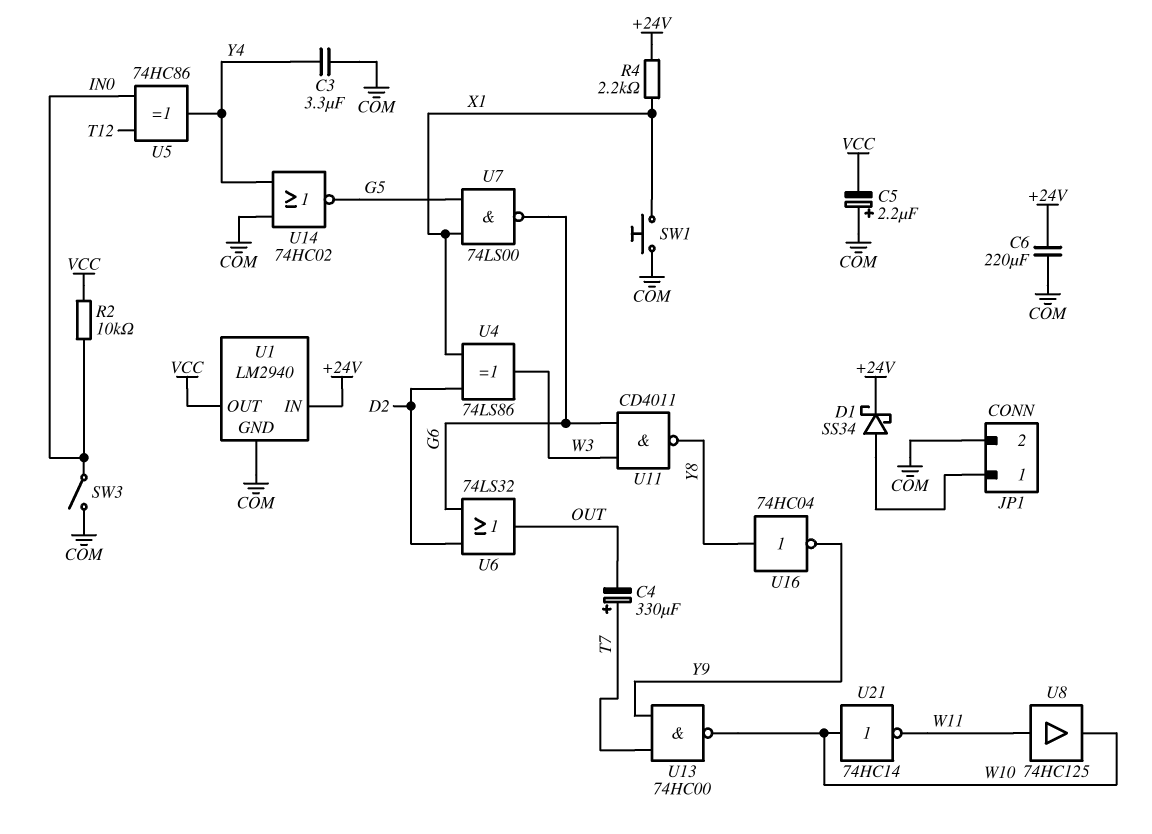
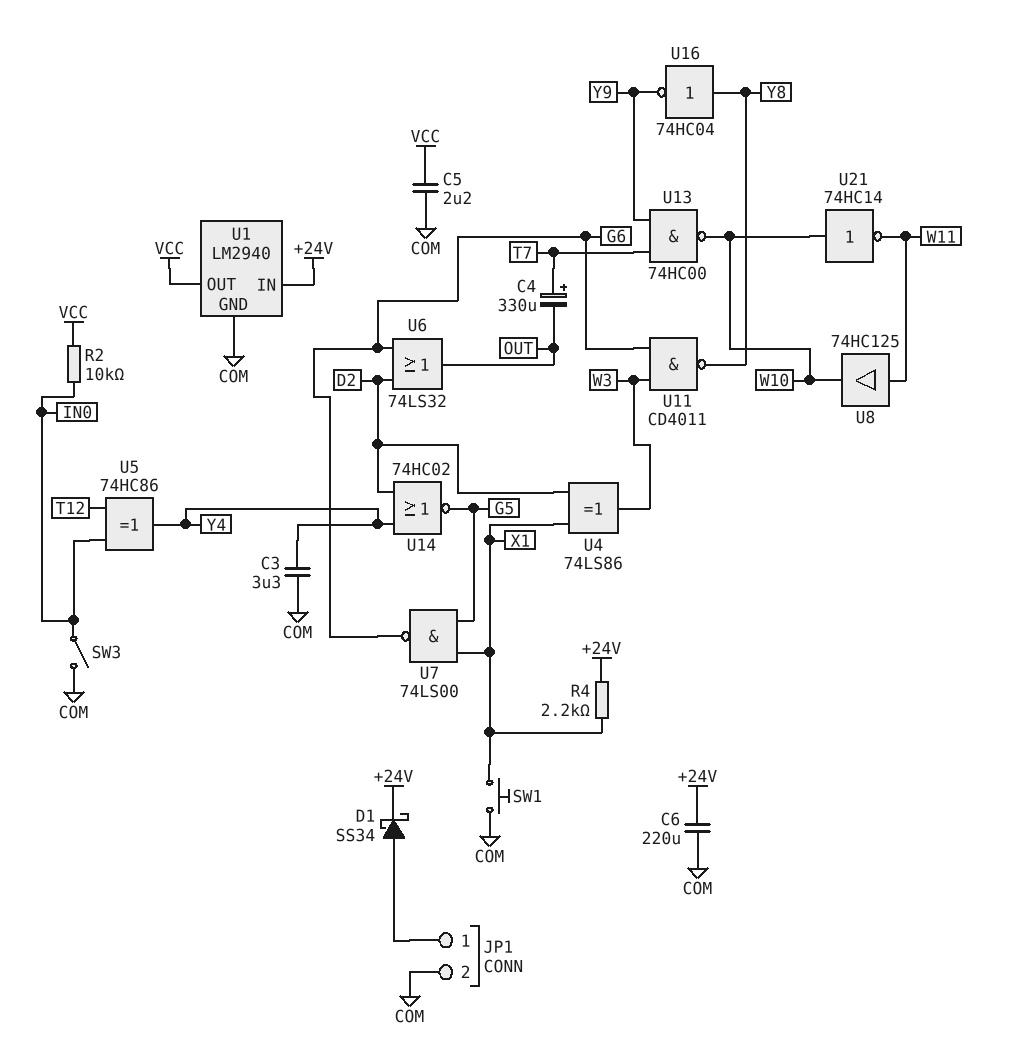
C5: 2.2uF (plus COM, minus VCC) -> 2.2uF (COM, VCC)
U14: NOR 74HC02 (in COM, in Y4, out G5) -> NOR 74HC02 (in D2, in Y4, out G5)

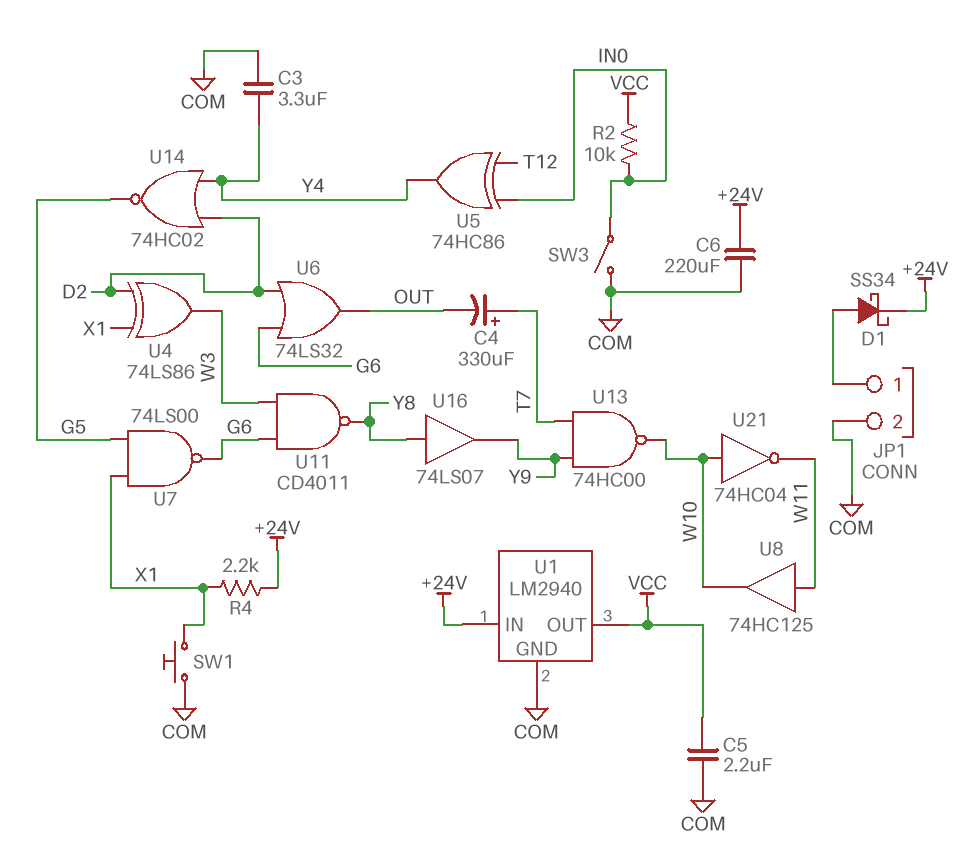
U16: NOT 74HC04 (in Y8, out Y9) -> buffer 74LS07 (in Y8, out Y9)
U21: NOT 74HC14 (in W10, out W11) -> NOT 74HC04 (in W10, out W11)

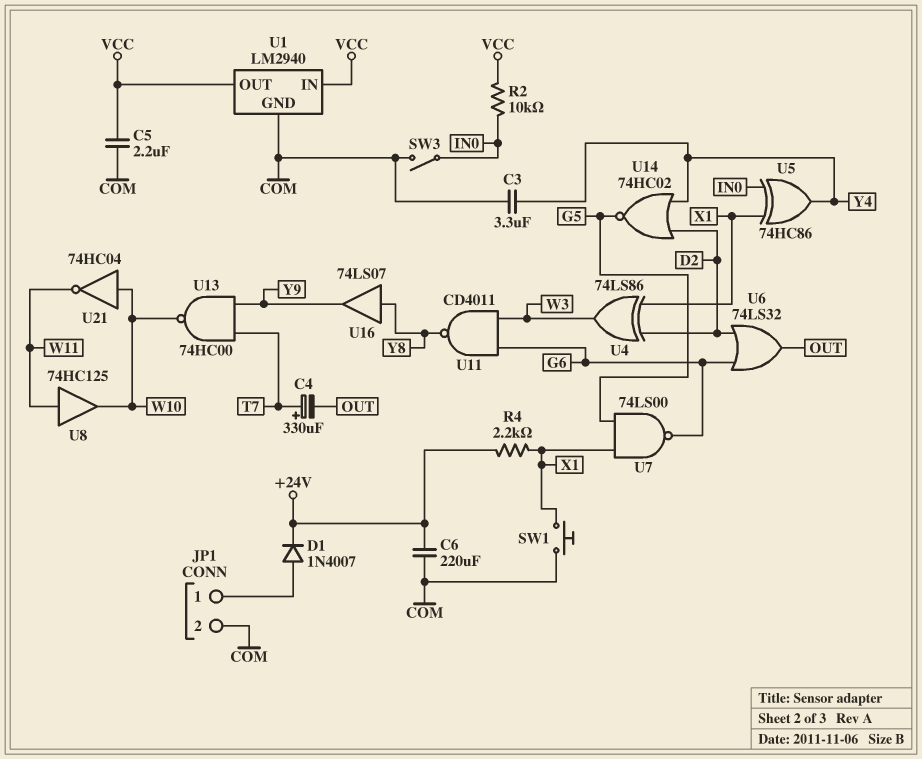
D1: schottky SS34 (A JP1/1, K +24V) -> diode 1N4007 (A JP1/1, K +24V)
U1 pin IN: +24V -> VCC
U5: XOR 74HC86 (in IN0, in T12, out Y4) -> XOR 74HC86 (in IN0, in X1, out Y4)

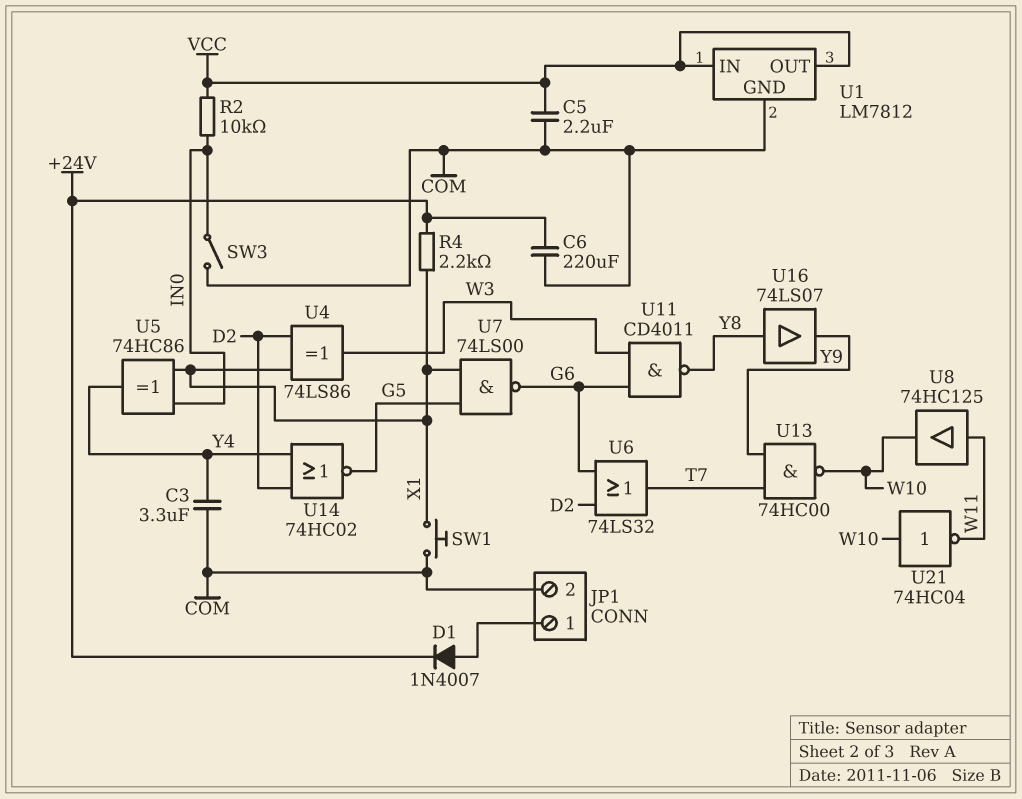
C4: 330uF (plus T7, minus OUT) -> none
U1: LM2940 -> LM7812
U6: OR 74LS32 (in D2, in G6, out OUT) -> OR 74LS32 (in D2, in G6, out T7)

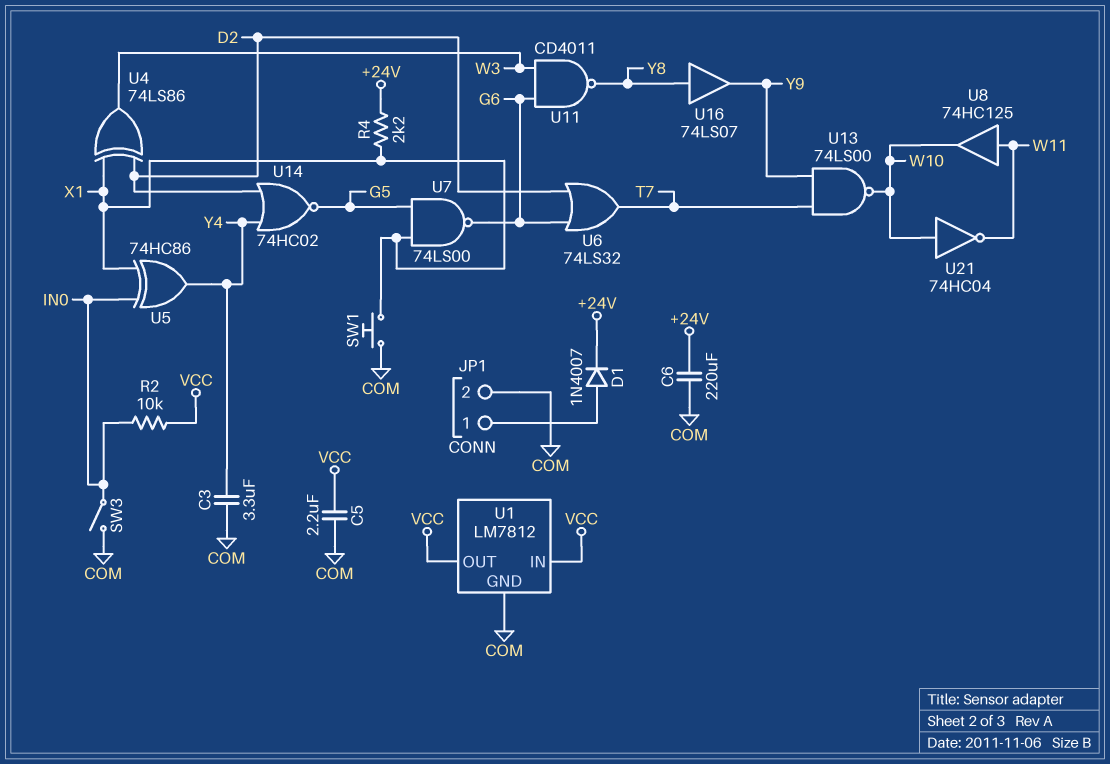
U13: NAND 74HC00 (in T7, in Y9, out W10) -> NAND 74LS00 (in T7, in Y9, out W10)

